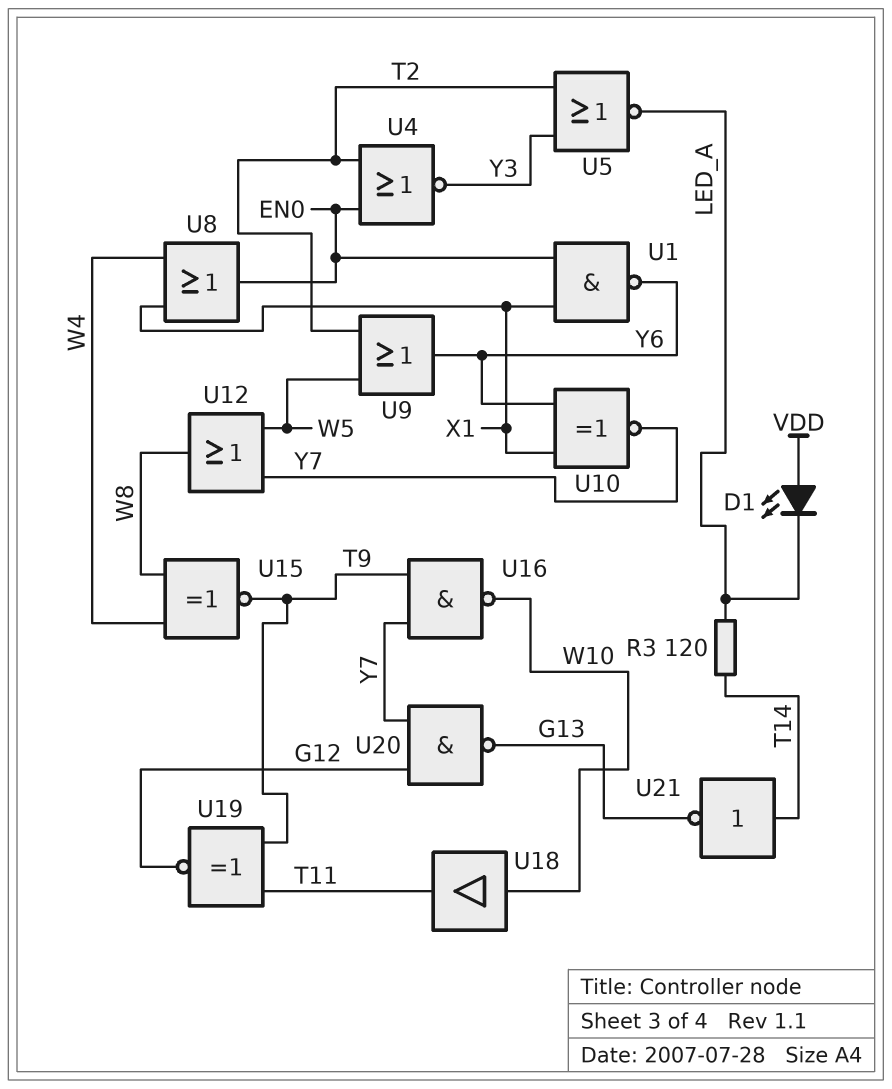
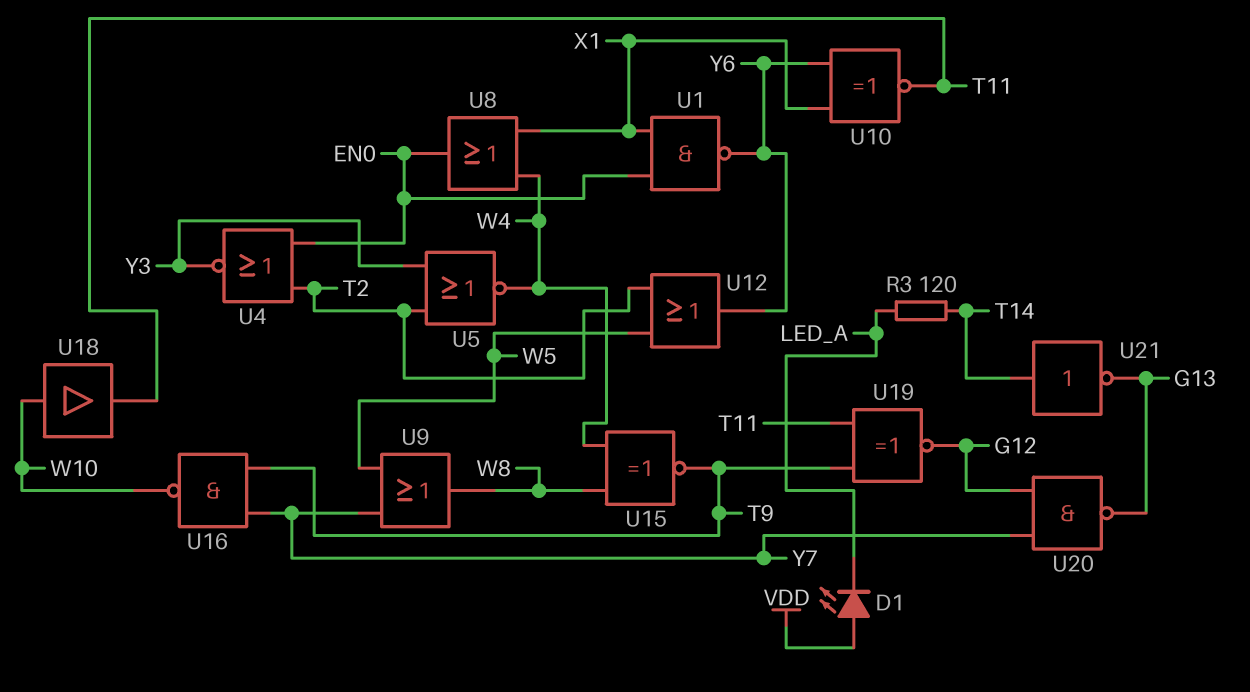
U5: NOR (in T2, in Y3, out LED_A) -> NOR (in T2, in Y3, out W4)
U9: OR (in T2, in W5, out Y6) -> OR (in W5, in Y7, out W8)
U10: XNOR (in X1, in Y6, out Y7) -> XNOR (in X1, in Y6, out T11)
U12: OR (in W5, in Y7, out W8) -> OR (in T2, in W5, out Y6)

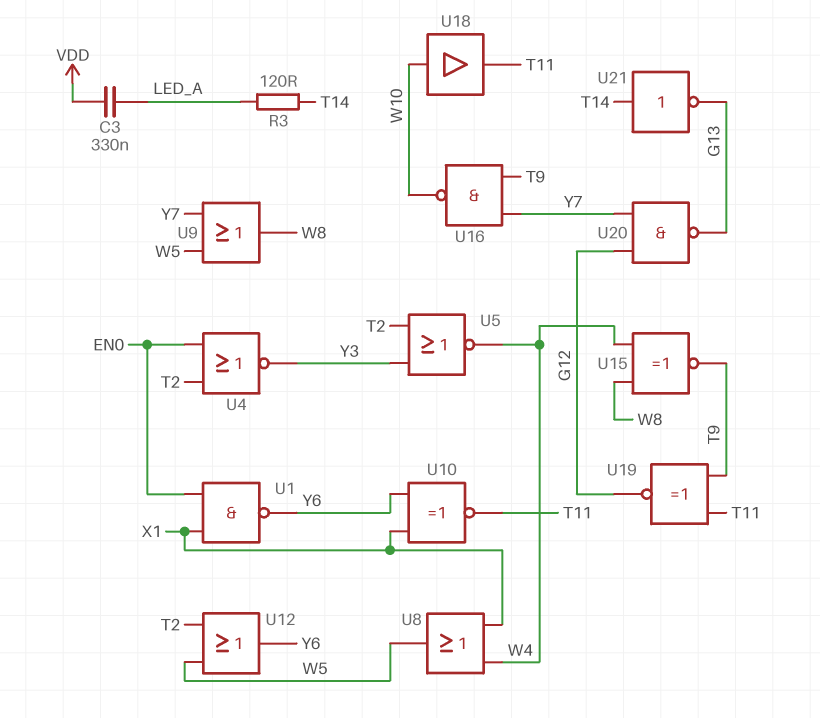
C3: none -> 330nF (LED_A, VDD)
D1: LED (A VDD, K LED_A) -> none
U8: OR (in W4, in X1, out EN0) -> OR (in W4, in X1, out W5)

